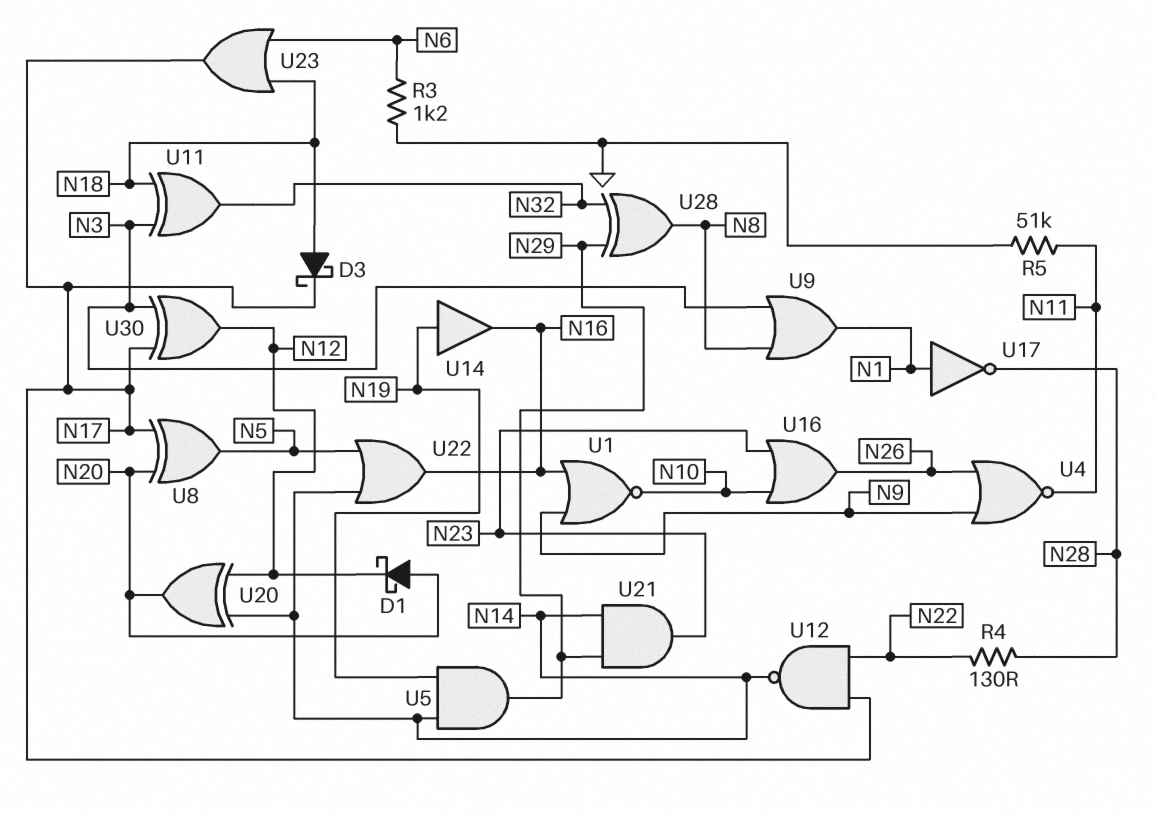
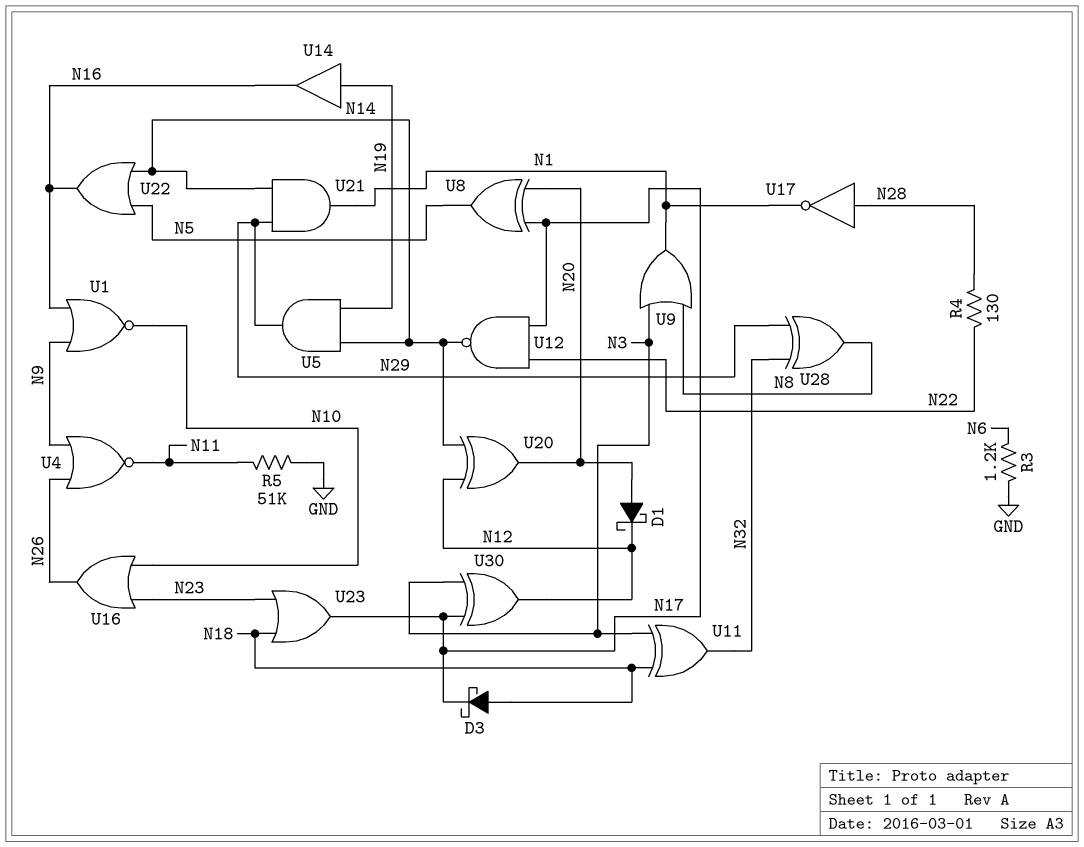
U17: NOT (in N1, out N28) -> NOT (in N28, out N1)
U21: AND (in N14, in N29, out N23) -> AND (in N14, in N29, out N1)
U23: OR (in N6, in N18, out N17) -> OR (in N18, in N23, out N17)

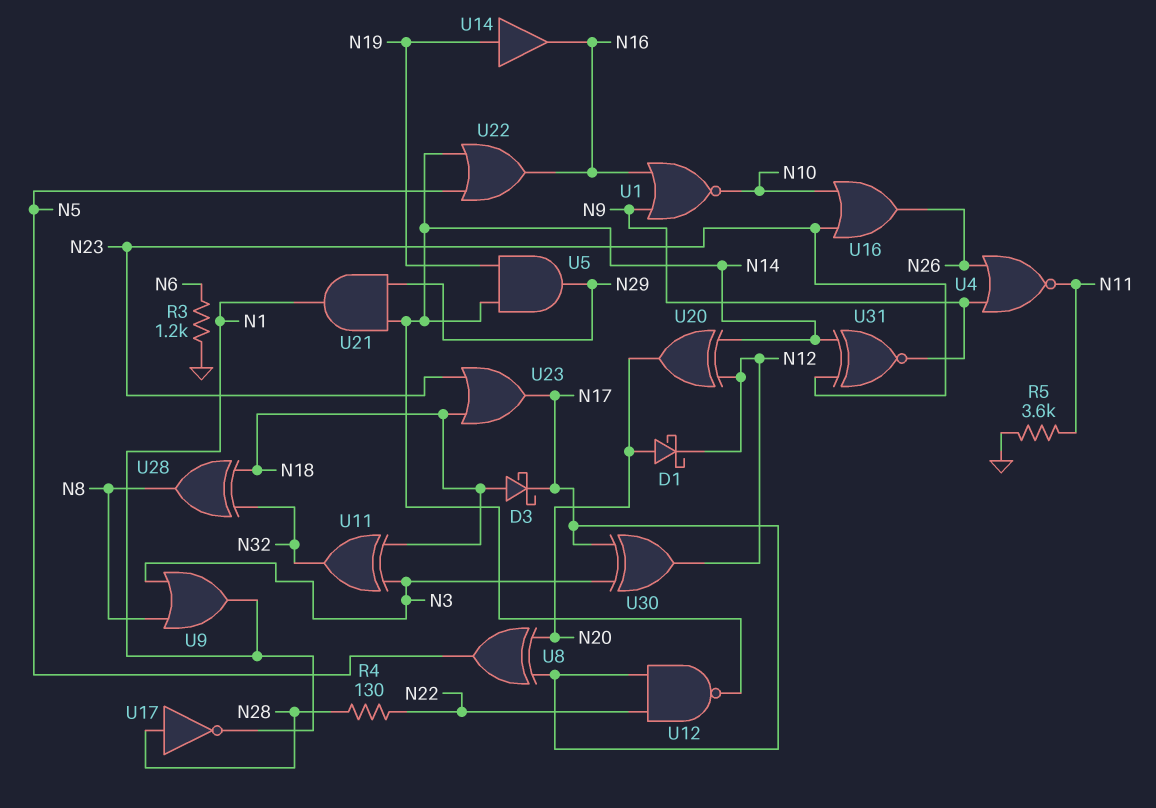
R5: 51k (GND, N11) -> 3.6k (GND, N11)
U28: XOR (in N29, in N32, out N8) -> XOR (in N18, in N32, out N8)
U31: none -> XNOR (in N14, in N23, out N9)

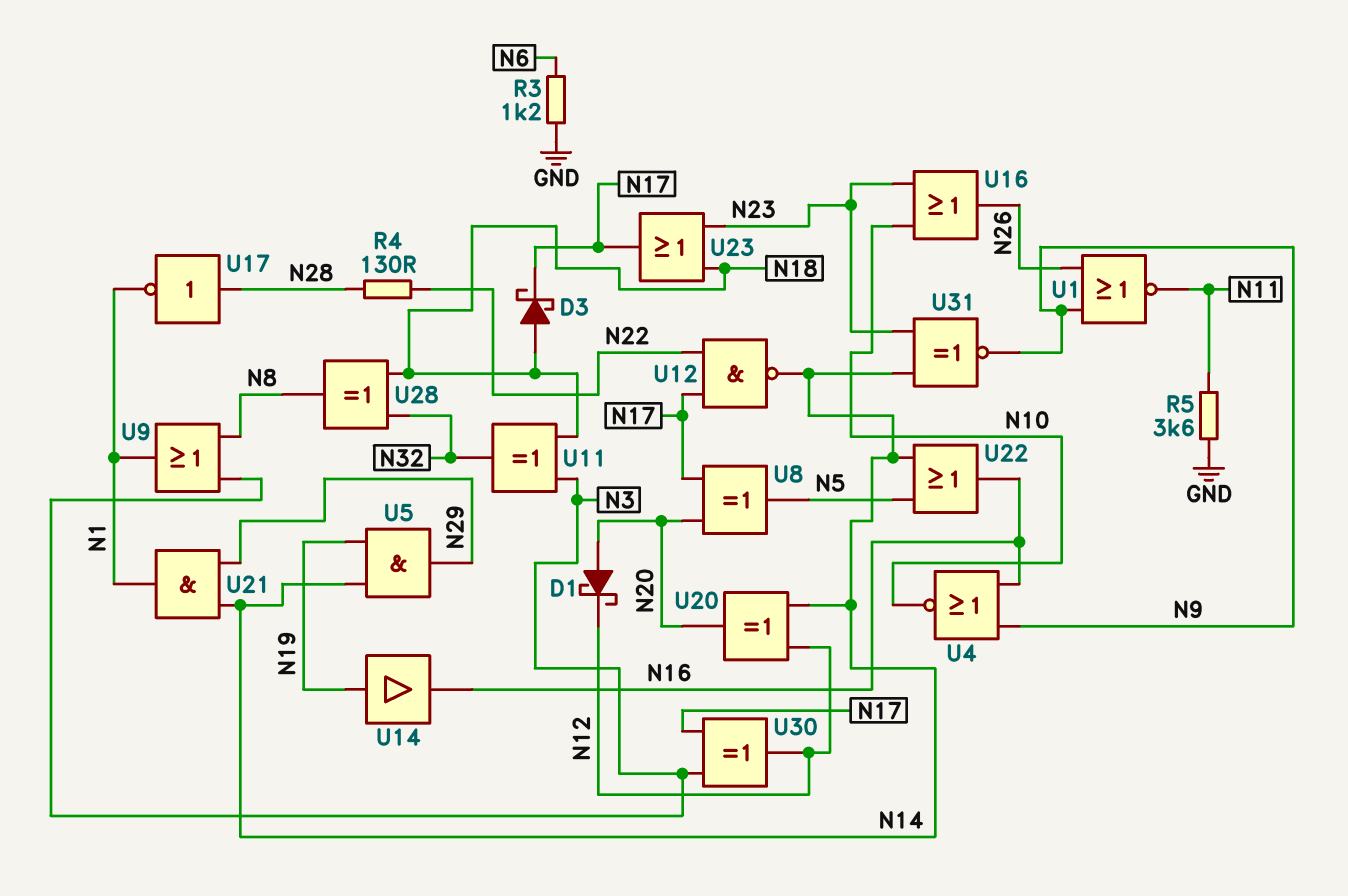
U1: NOR (in N9, in N16, out N10) -> NOR (in N9, in N26, out N11)
U4: NOR (in N9, in N26, out N11) -> NOR (in N9, in N16, out N10)

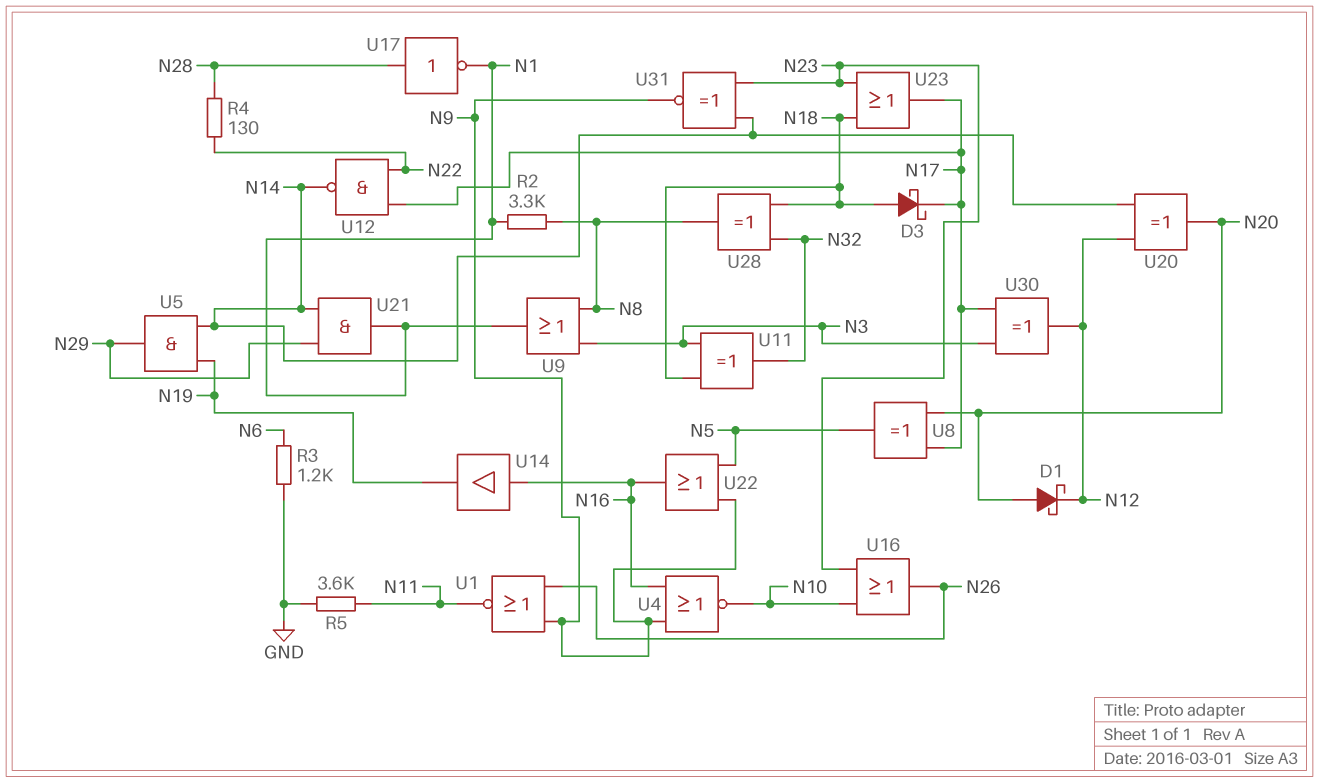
R2: none -> 3.3k (N1, N8)
U14: buffer (in N19, out N16) -> buffer (in N16, out N19)
U22: OR (in N5, in N14, out N16) -> OR (in N5, in N9, out N16)

